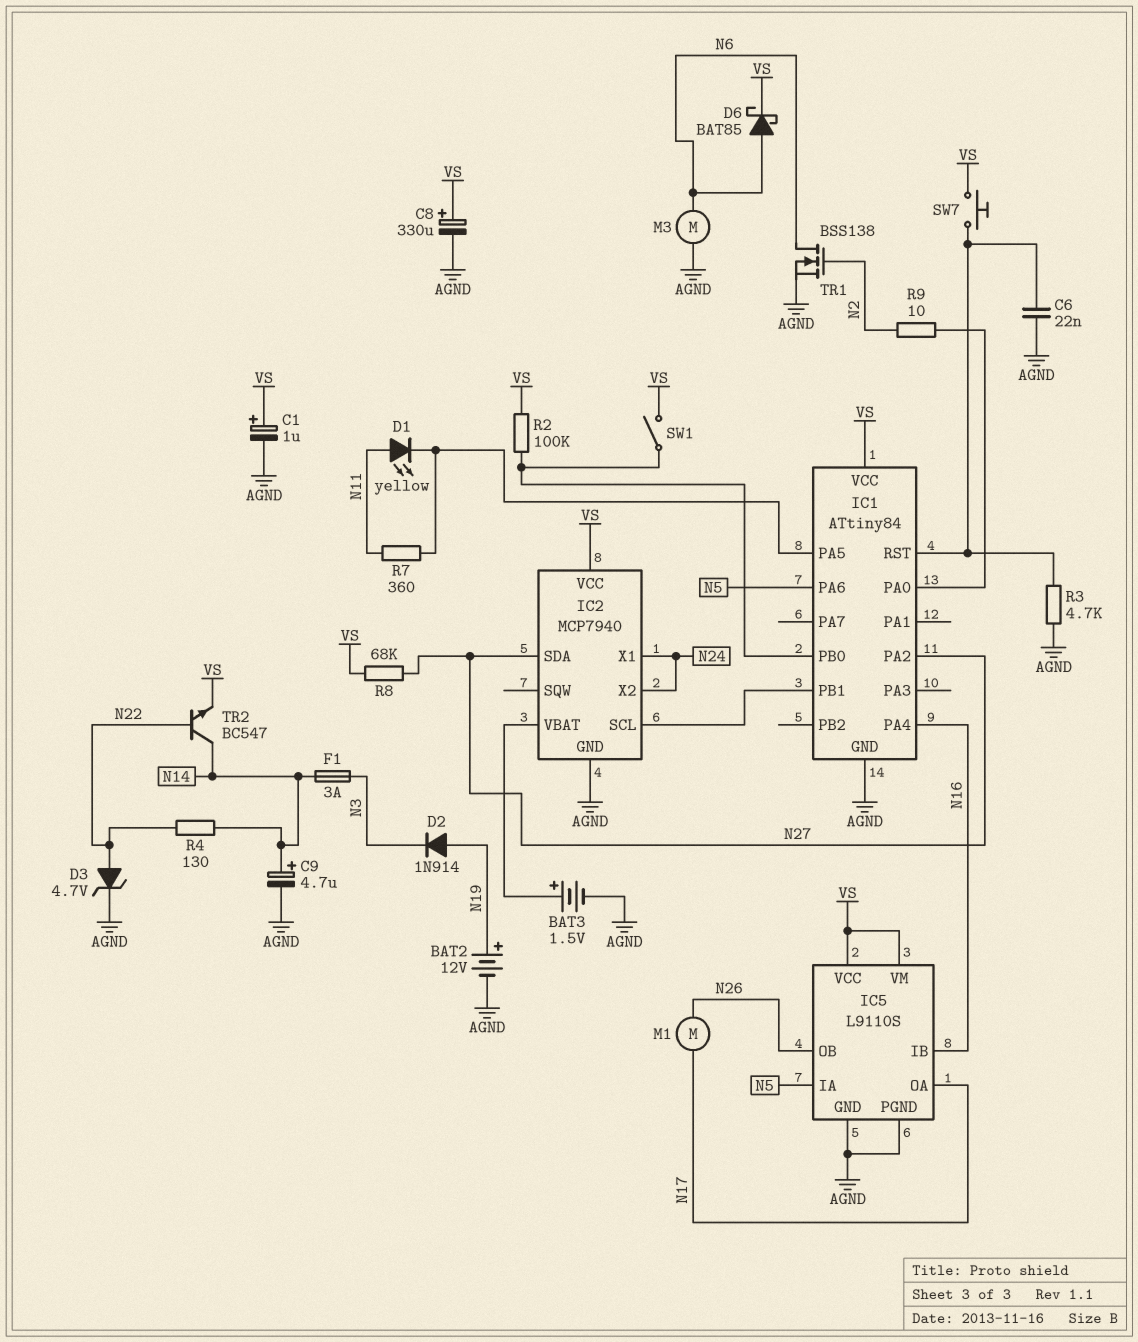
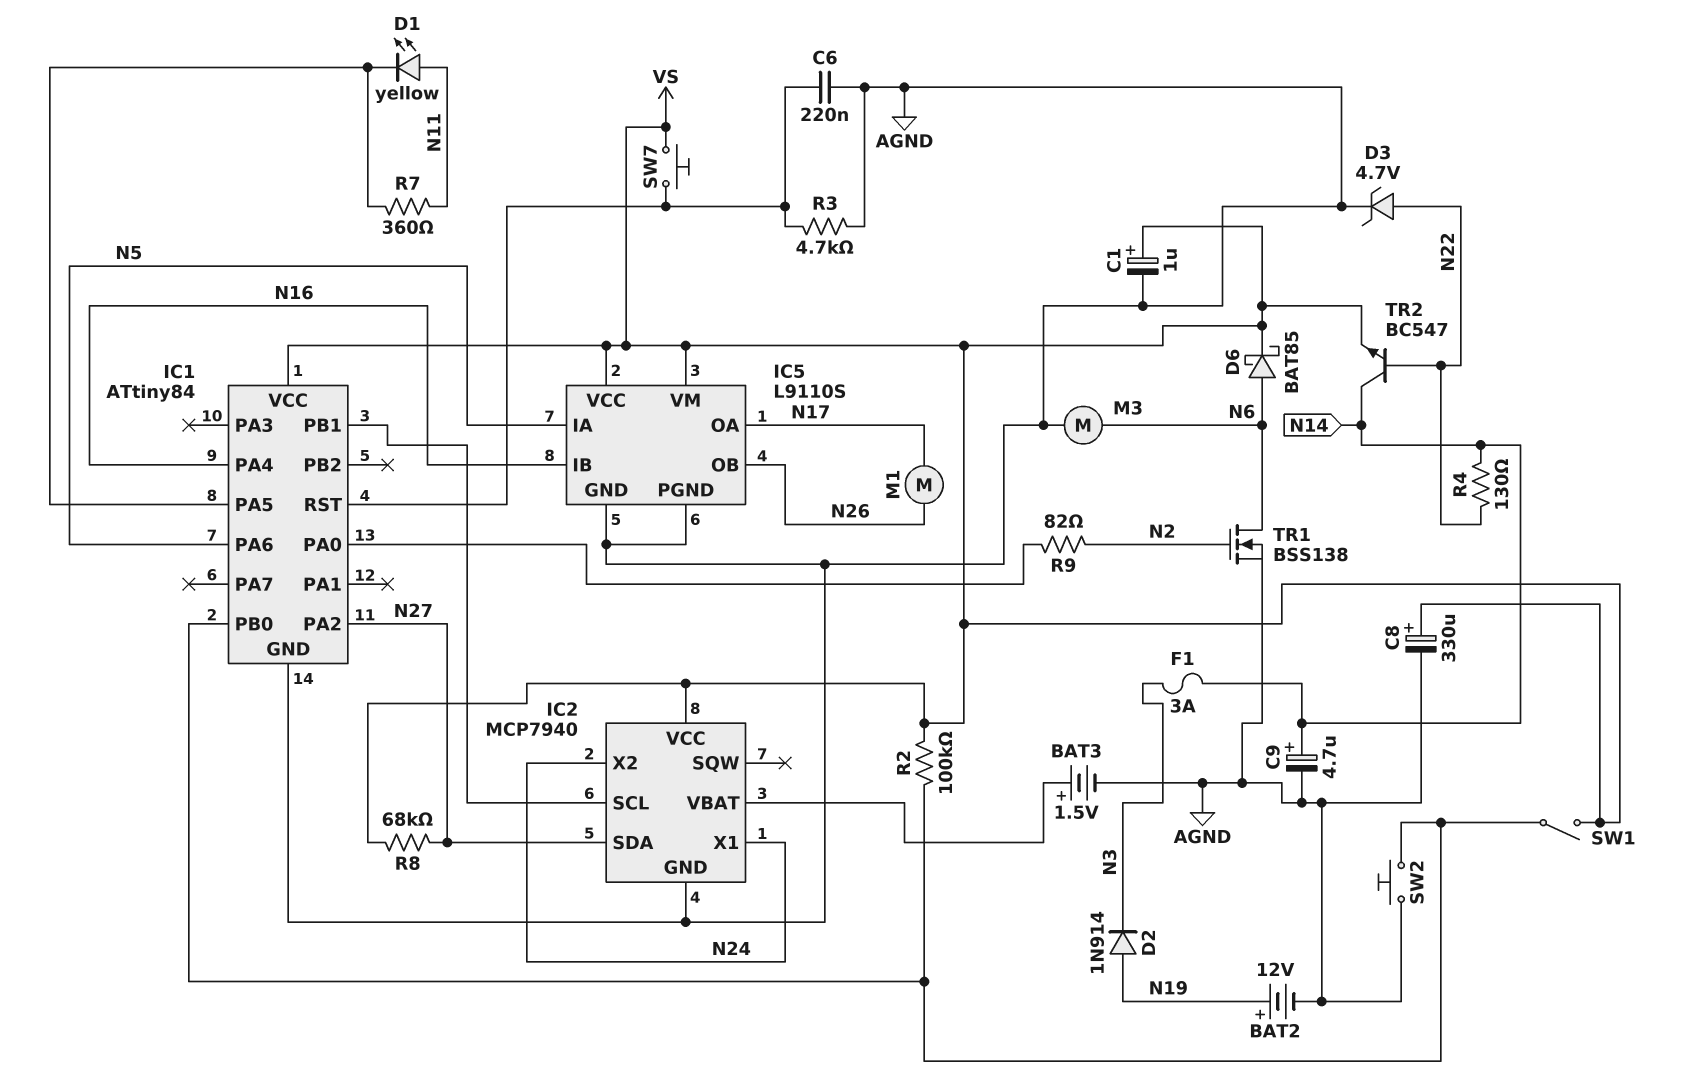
C6: 22nF (AGND, IC1/RST) -> 220nF (AGND, IC1/RST)
R9: 10 (IC1/PA0, N2) -> 82 (IC1/PA0, N2)
SW2: none -> button (AGND, IC1/PB0)

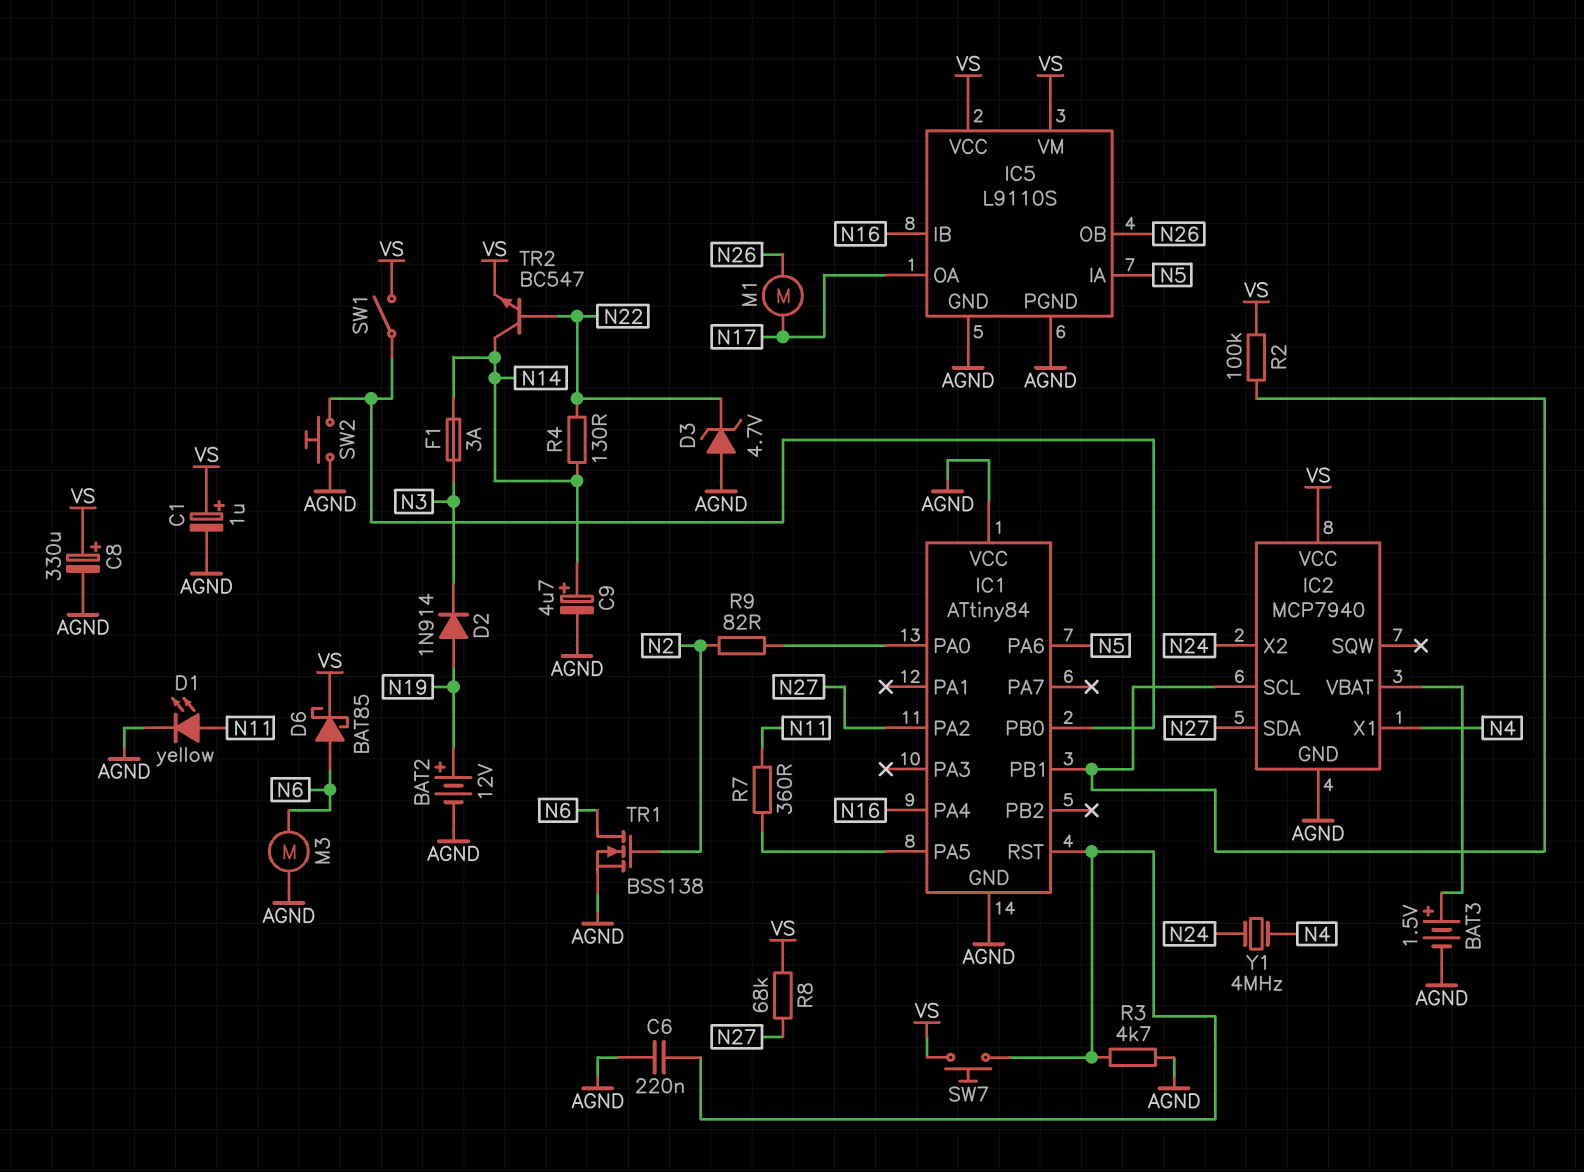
D1: LED yellow (A N11, K IC1/PA5) -> LED yellow (A N11, K AGND)
D3: zener 4.7V (A N22, K AGND) -> zener 4.7V (A AGND, K N22)
IC1 pin VCC: VS -> AGND
IC2 pin X1: N24 -> N4
R2: 100k (IC1/PB0, VS) -> 100k (IC1/PB1, VS)
Y1: none -> 4MHz (N4, N24)

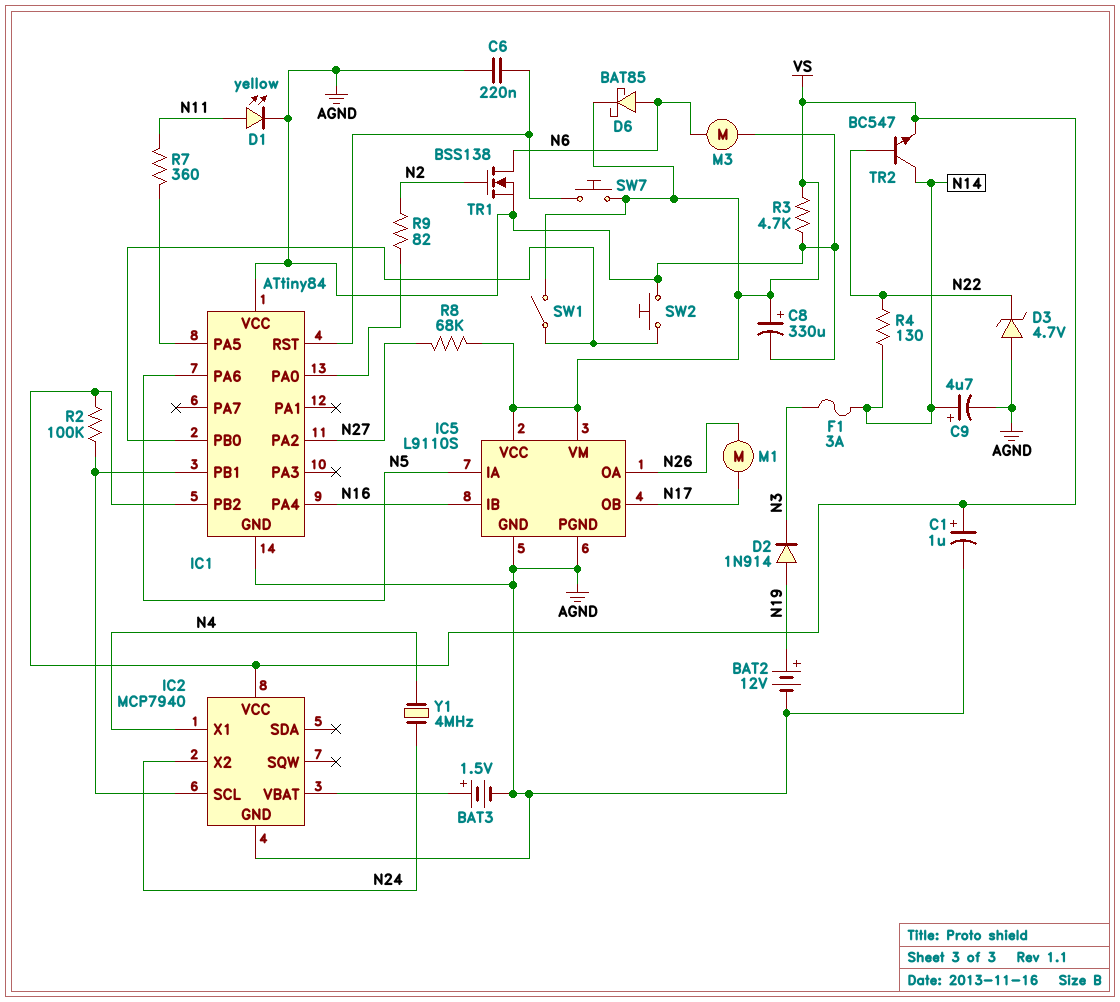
IC1 pin PB2: none -> VS
IC2 pin SDA: N27 -> none
IC5 pin OA: N17 -> N26
IC5 pin OB: N26 -> N17
R3: 4.7k (AGND, IC1/RST) -> 4.7k (AGND, VS)

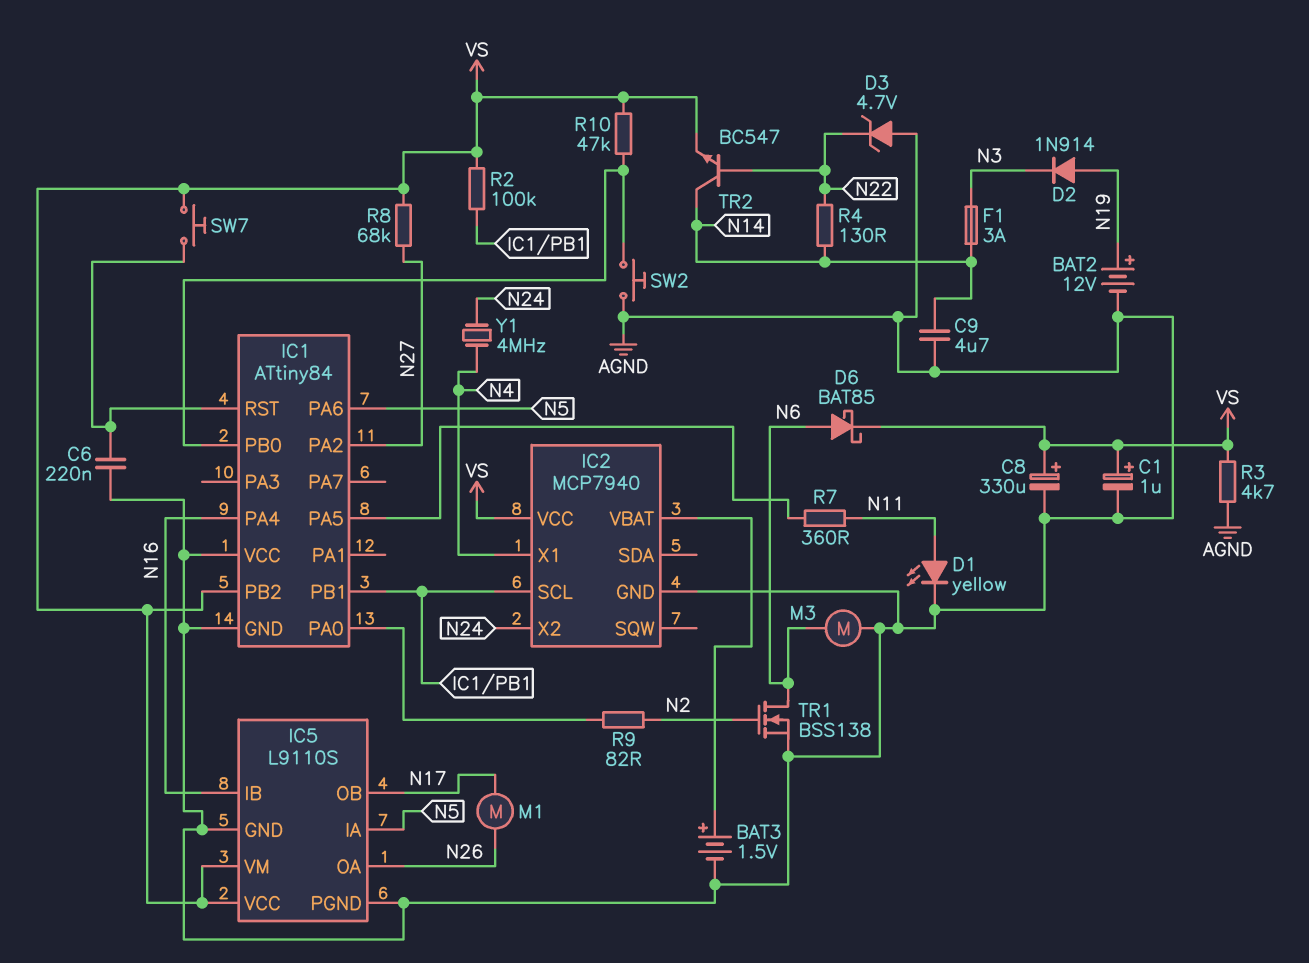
C9: 4.7uF (plus N14, minus AGND) -> 4.7uF (AGND, N14)
R10: none -> 47k (IC1/PB0, VS)
SW1: switch (IC1/PB0, VS) -> none

